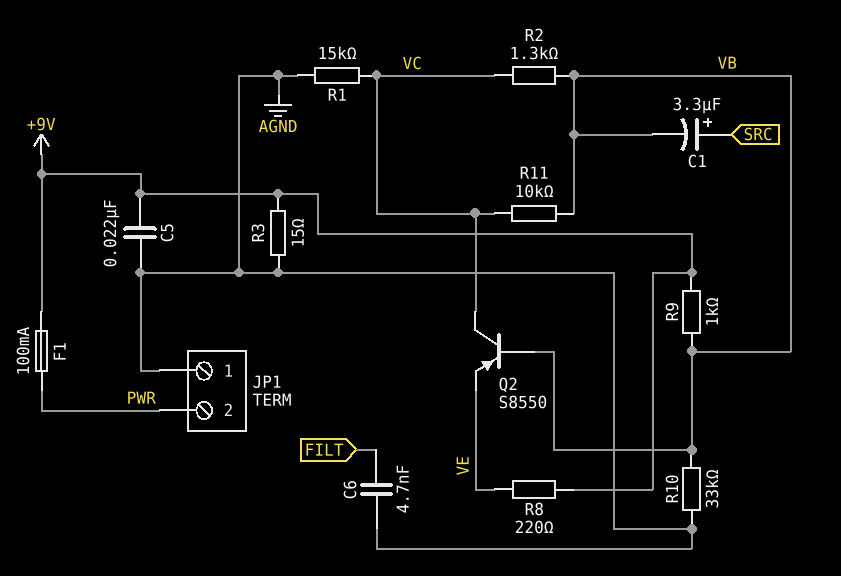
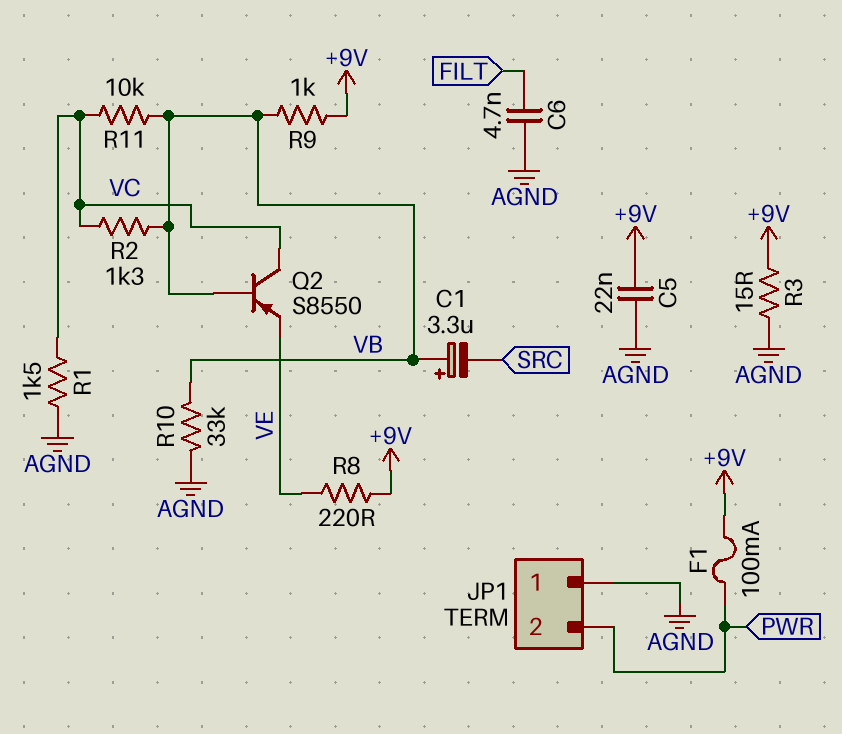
C1: 3.3uF (plus SRC, minus VB) -> 3.3uF (plus VB, minus SRC)
R1: 15k (AGND, VC) -> 1.5k (AGND, VC)

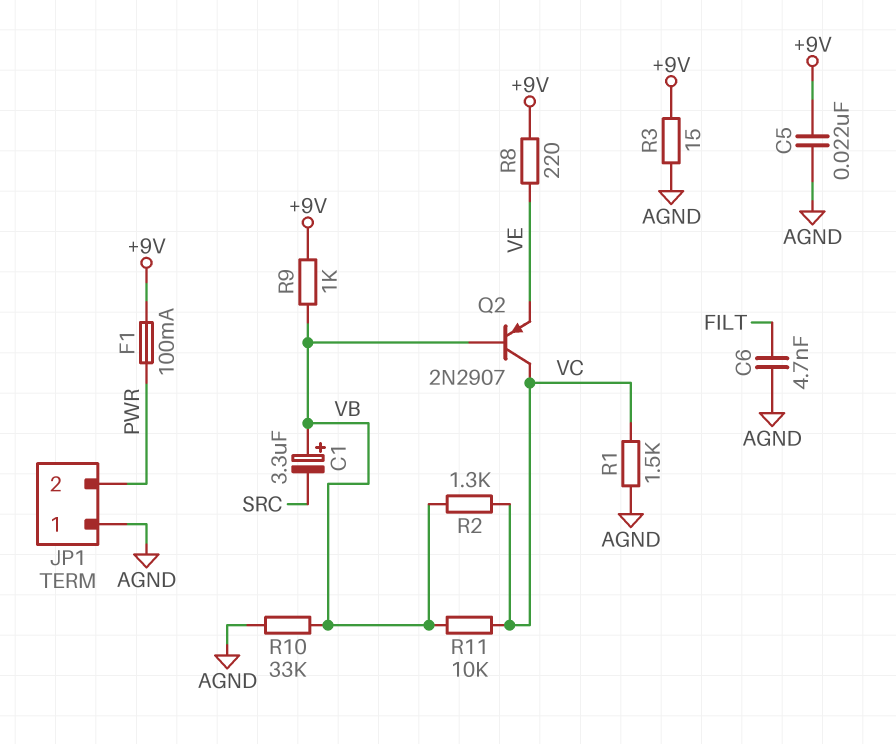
Q2: PNP S8550 (B VB, C VC, E VE) -> PNP 2N2907 (B VB, C VC, E VE)

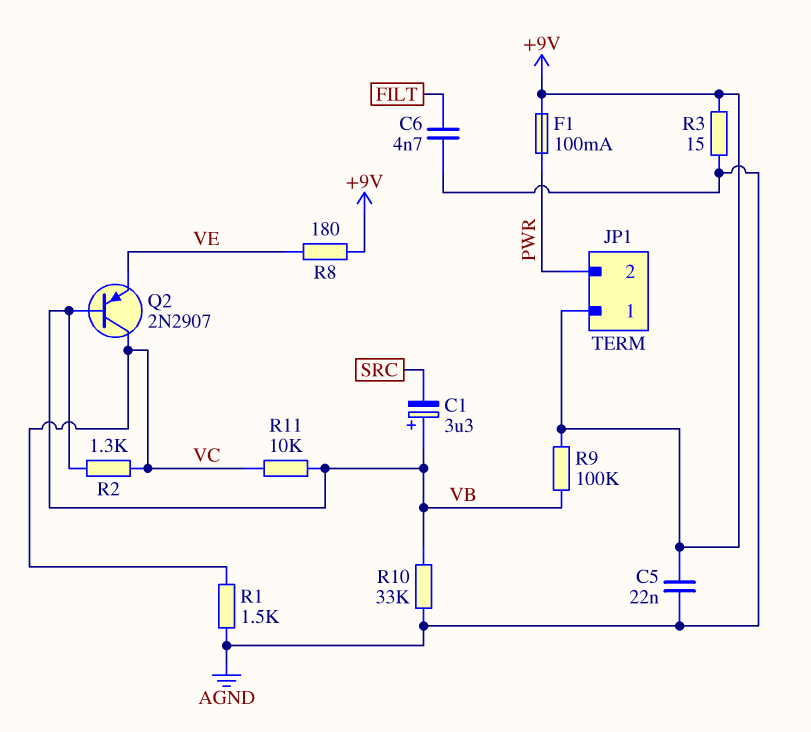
JP1 pin 1: AGND -> +9V
R8: 220 (+9V, VE) -> 180 (+9V, VE)
R9: 1k (+9V, VB) -> 100k (+9V, VB)

